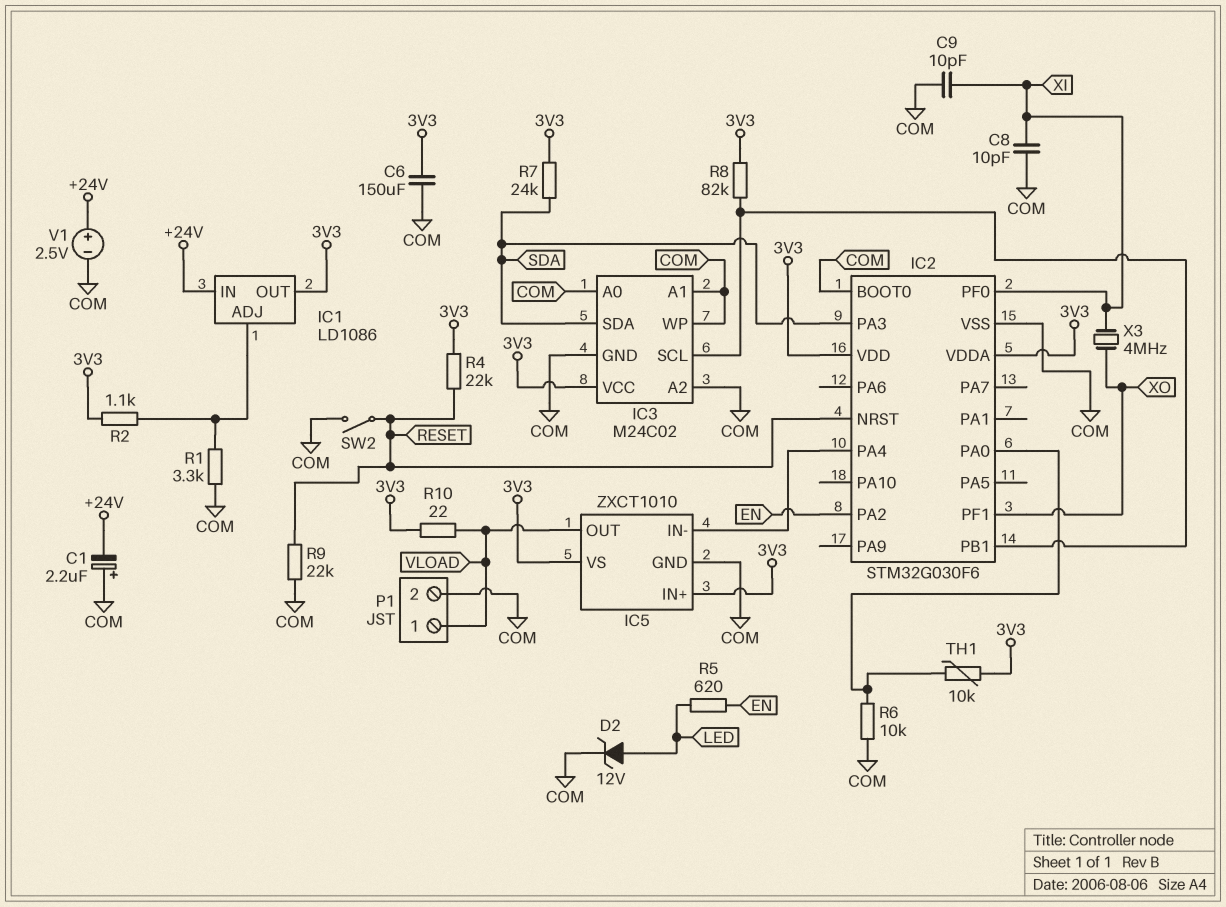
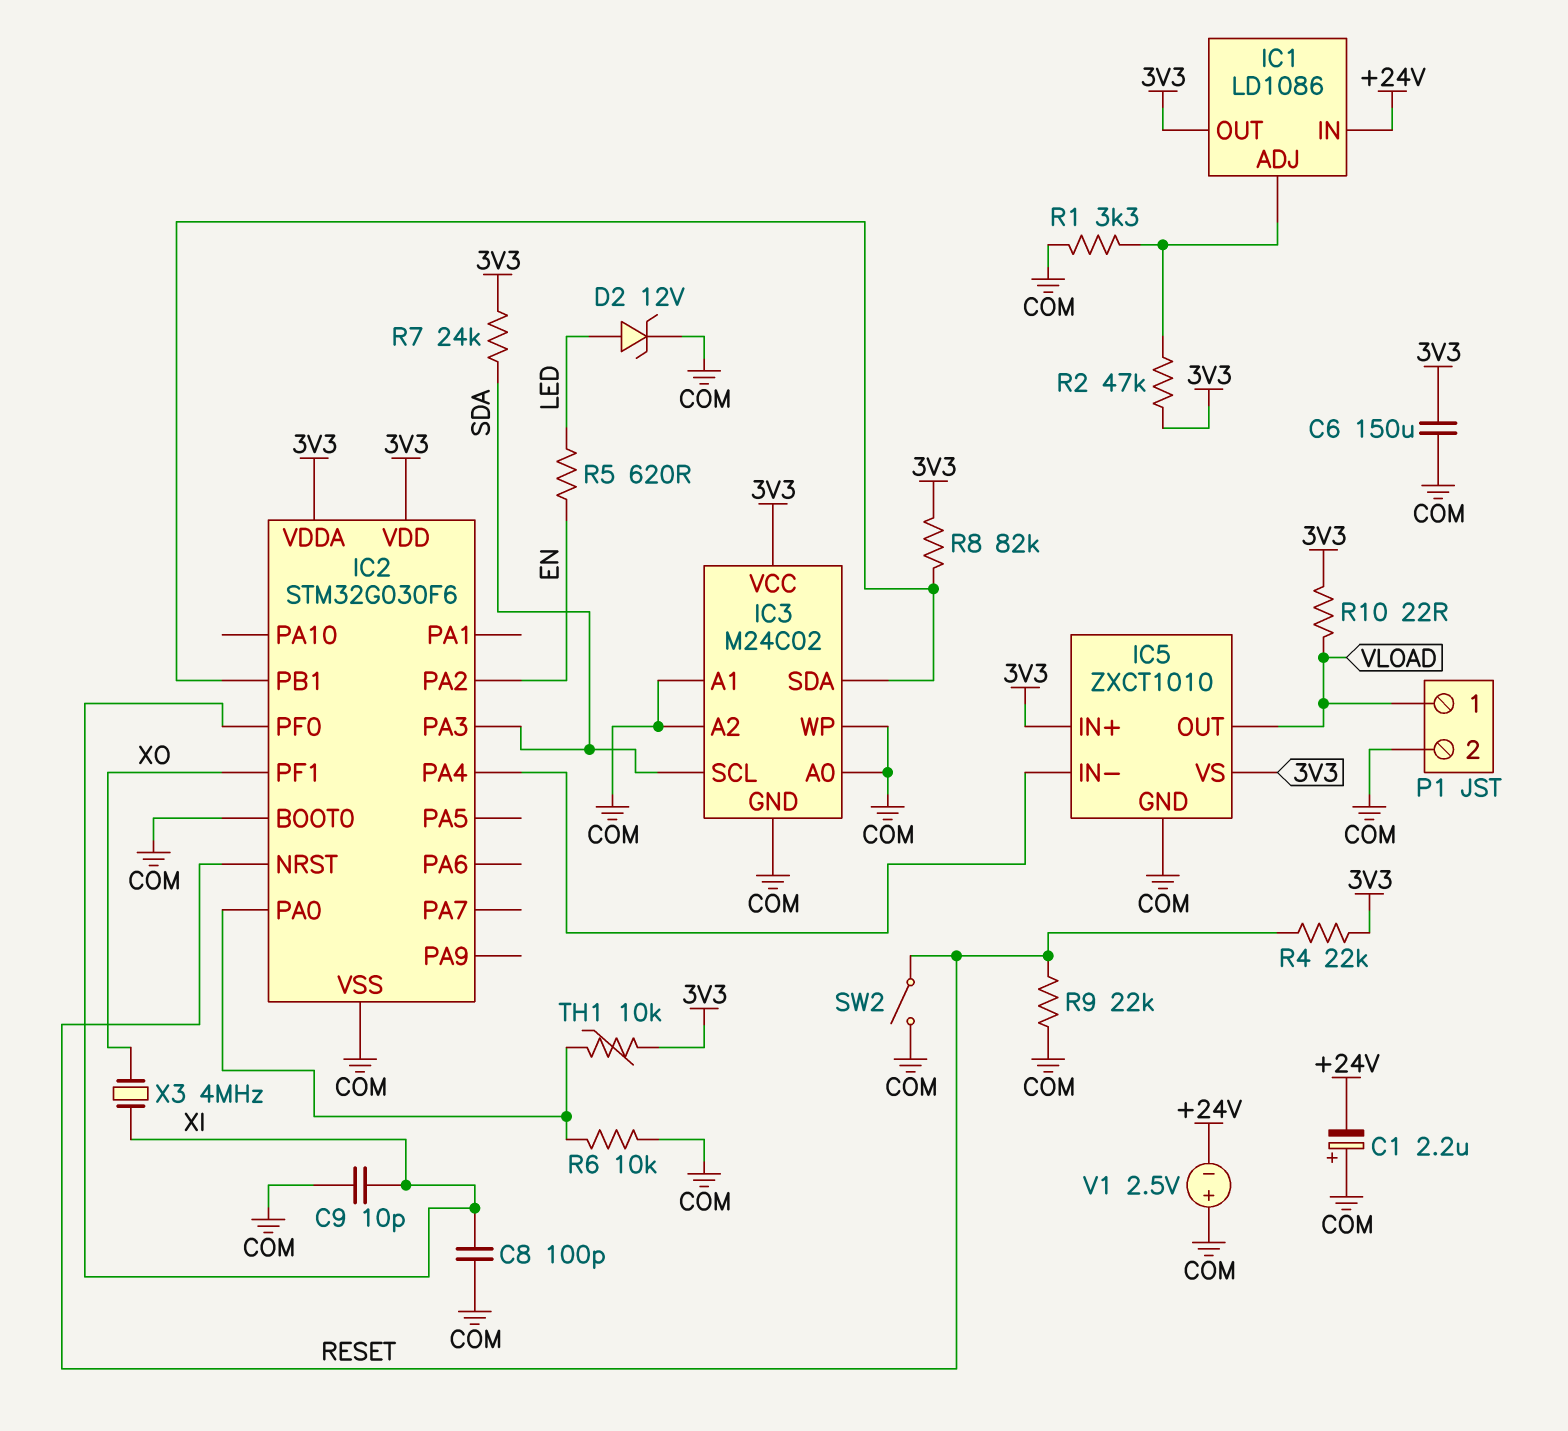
C8: 10pF (COM, XI) -> 100pF (COM, XI)
IC3 pin SCL: IC2/PB1 -> SDA
IC3 pin SDA: SDA -> IC2/PB1
R2: 1.1k (3V3, IC1/ADJ) -> 47k (3V3, IC1/ADJ)
V1: 2.5V (plus +24V, minus COM) -> 2.5V (plus COM, minus +24V)

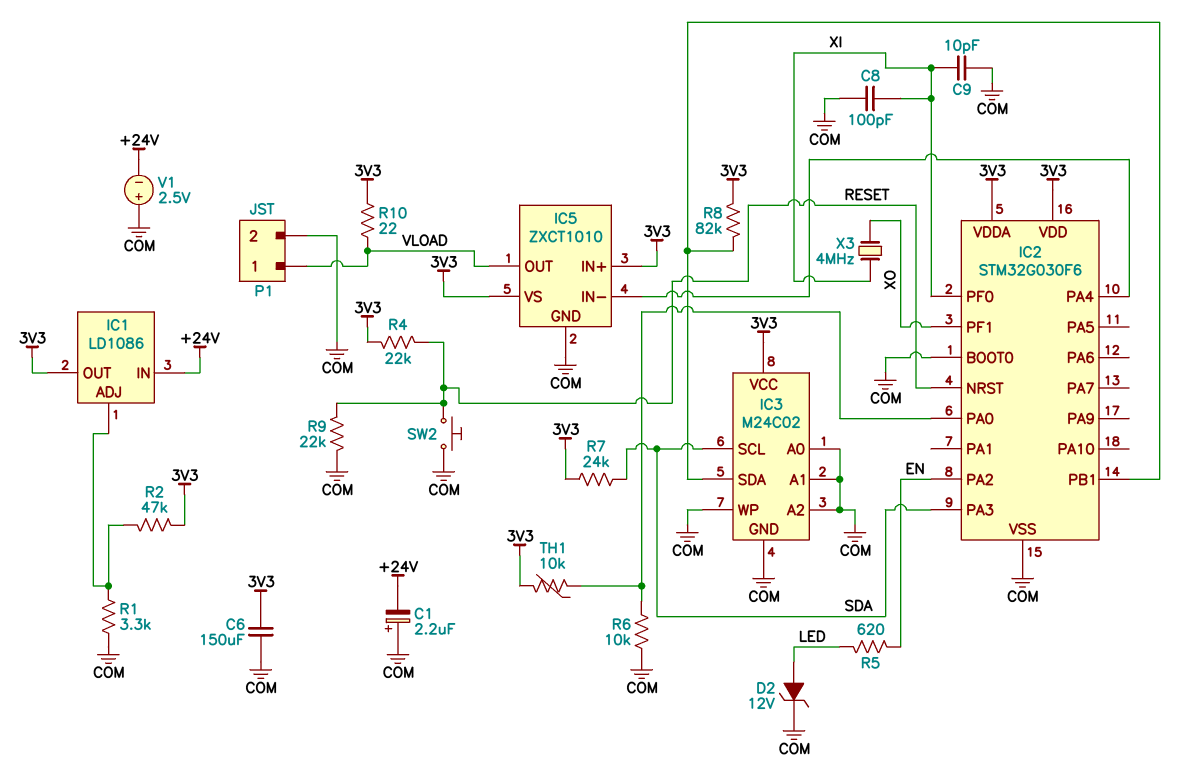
SW2: switch (COM, RESET) -> button (COM, RESET)

